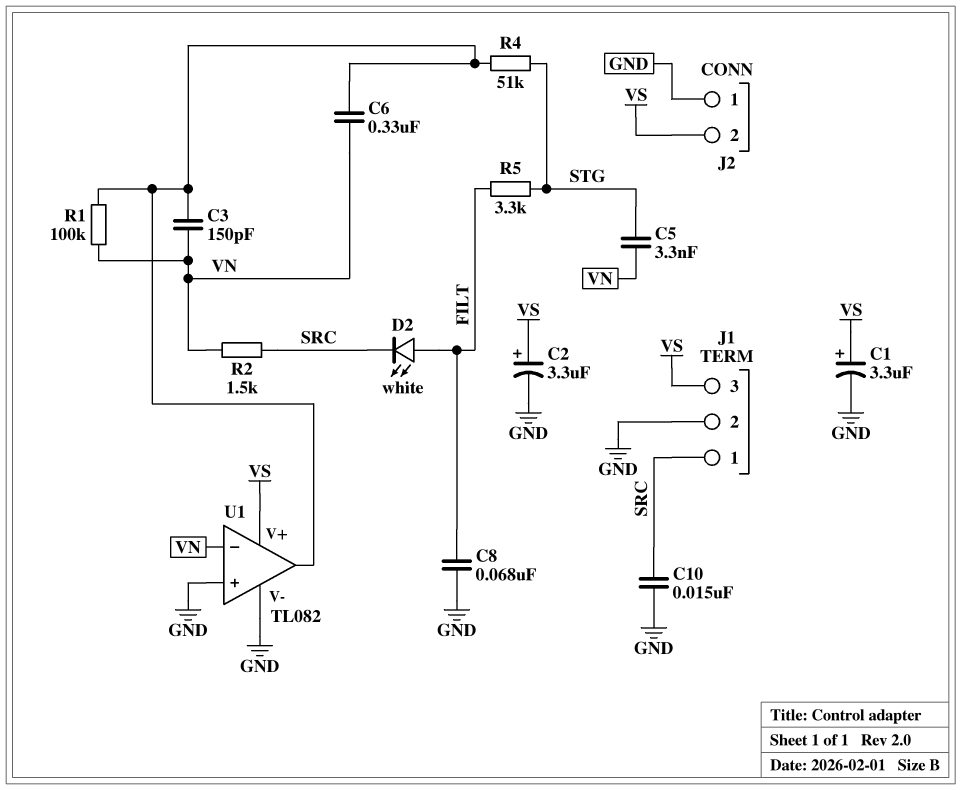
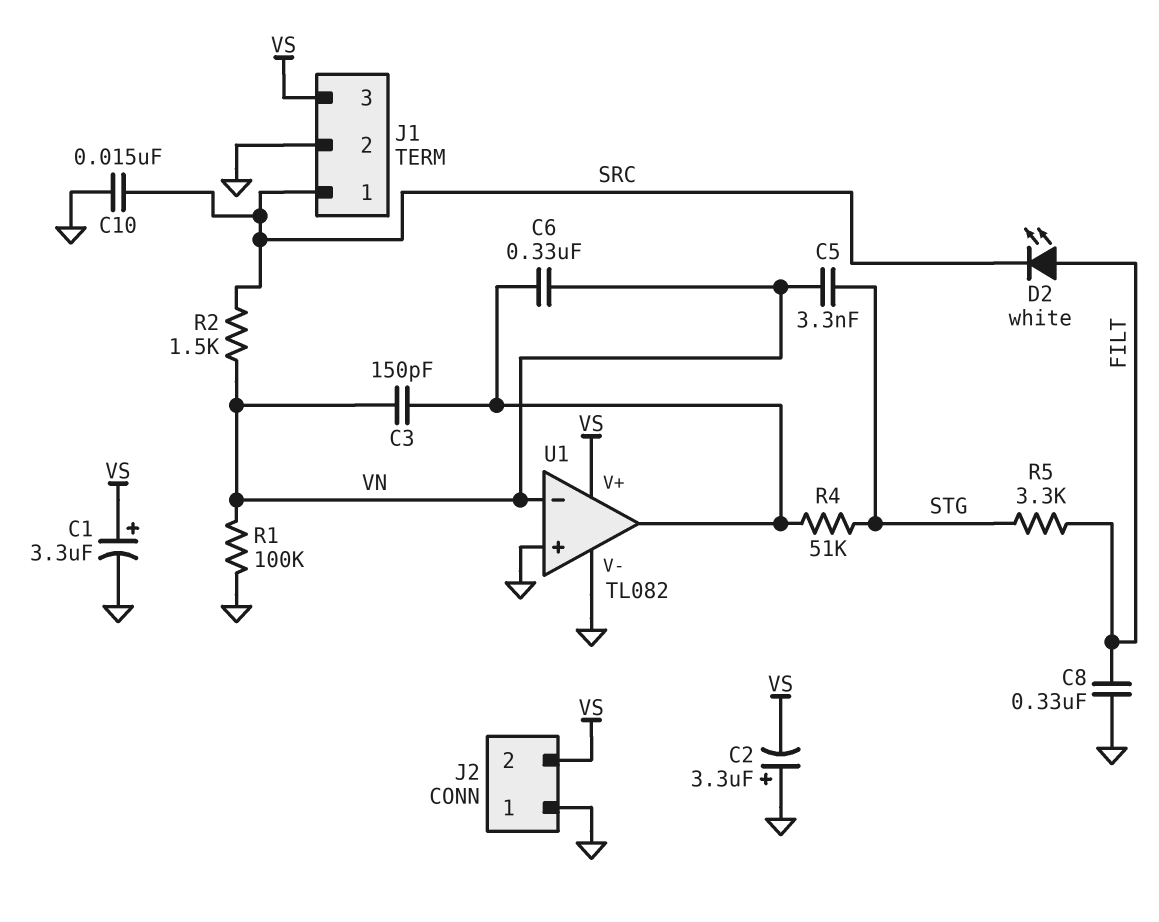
C2: 3.3uF (plus VS, minus GND) -> 3.3uF (plus GND, minus VS)
C8: 68nF (FILT, GND) -> 330nF (FILT, GND)
R1: 100k (U1/out, VN) -> 100k (GND, VN)

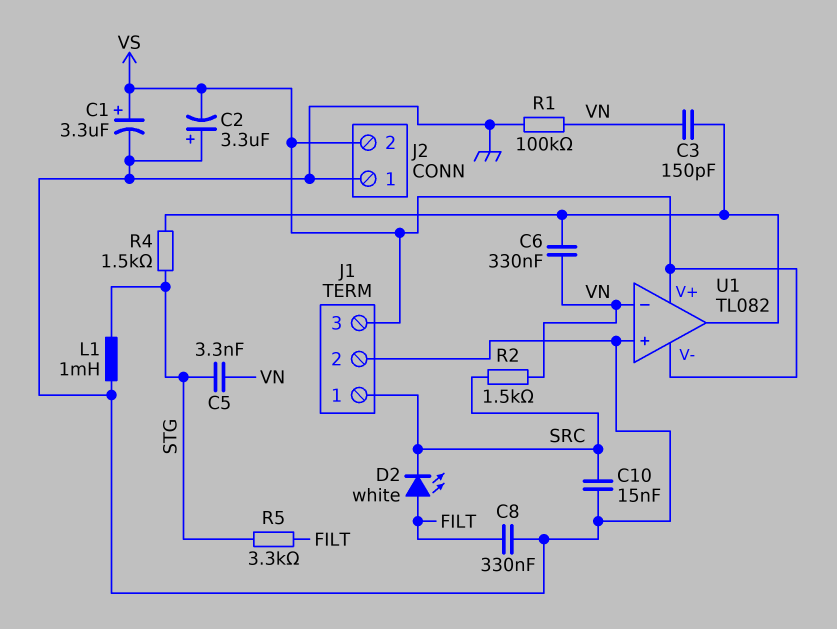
L1: none -> 1mH (GND, STG)
R4: 51k (STG, U1/out) -> 1.5k (STG, U1/out)
U1 pin V-: GND -> VS

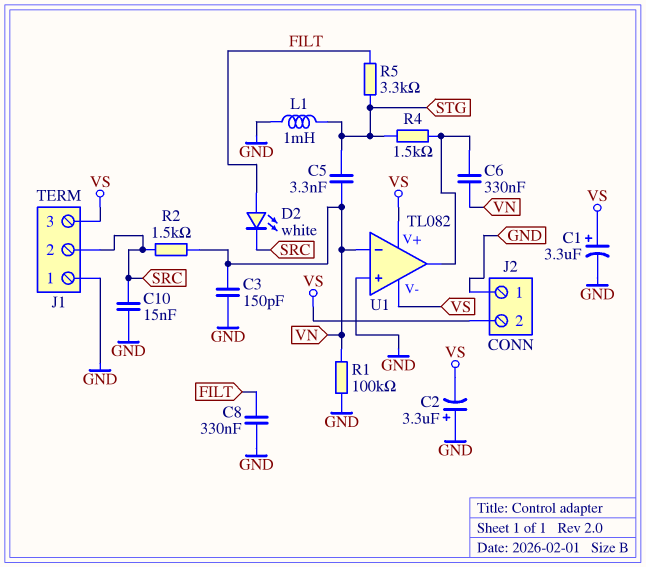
C3: 150pF (U1/out, VN) -> 150pF (GND, VN)
J1 pin 1: SRC -> GND
J1 pin 2: GND -> SRC

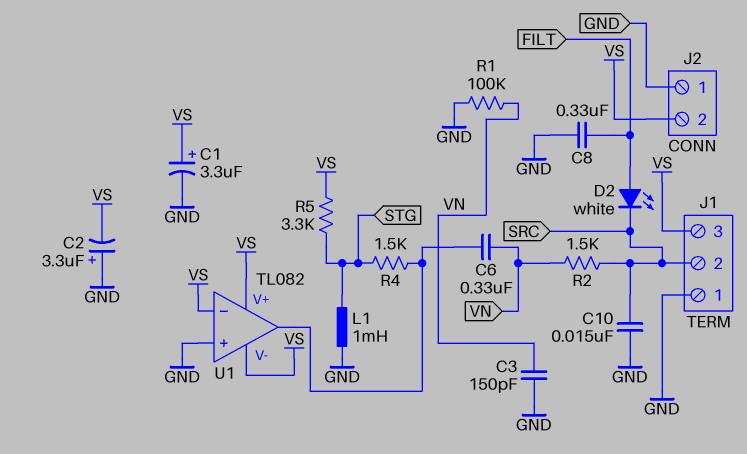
C5: 3.3nF (STG, VN) -> none
R5: 3.3k (FILT, STG) -> 3.3k (STG, VS)
U1 pin in-: VN -> VS

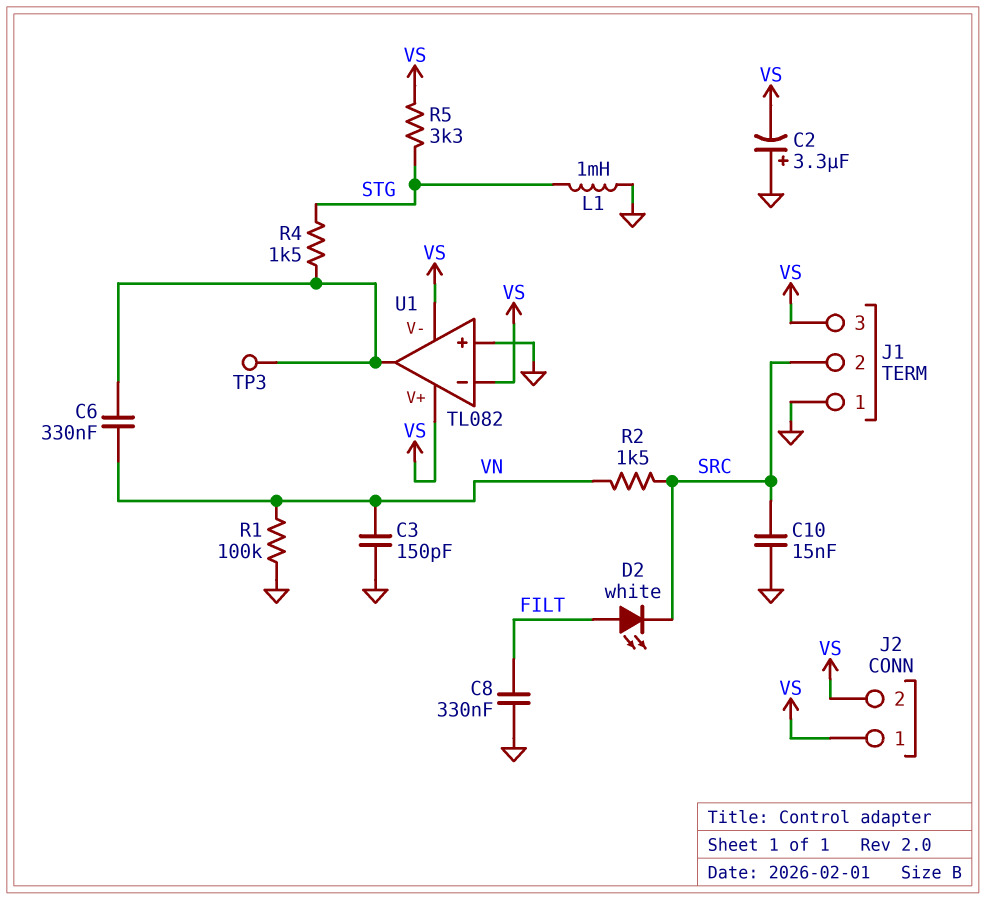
C1: 3.3uF (plus VS, minus GND) -> none
J2 pin 1: GND -> VS
TP3: none -> test point (U1/out)

